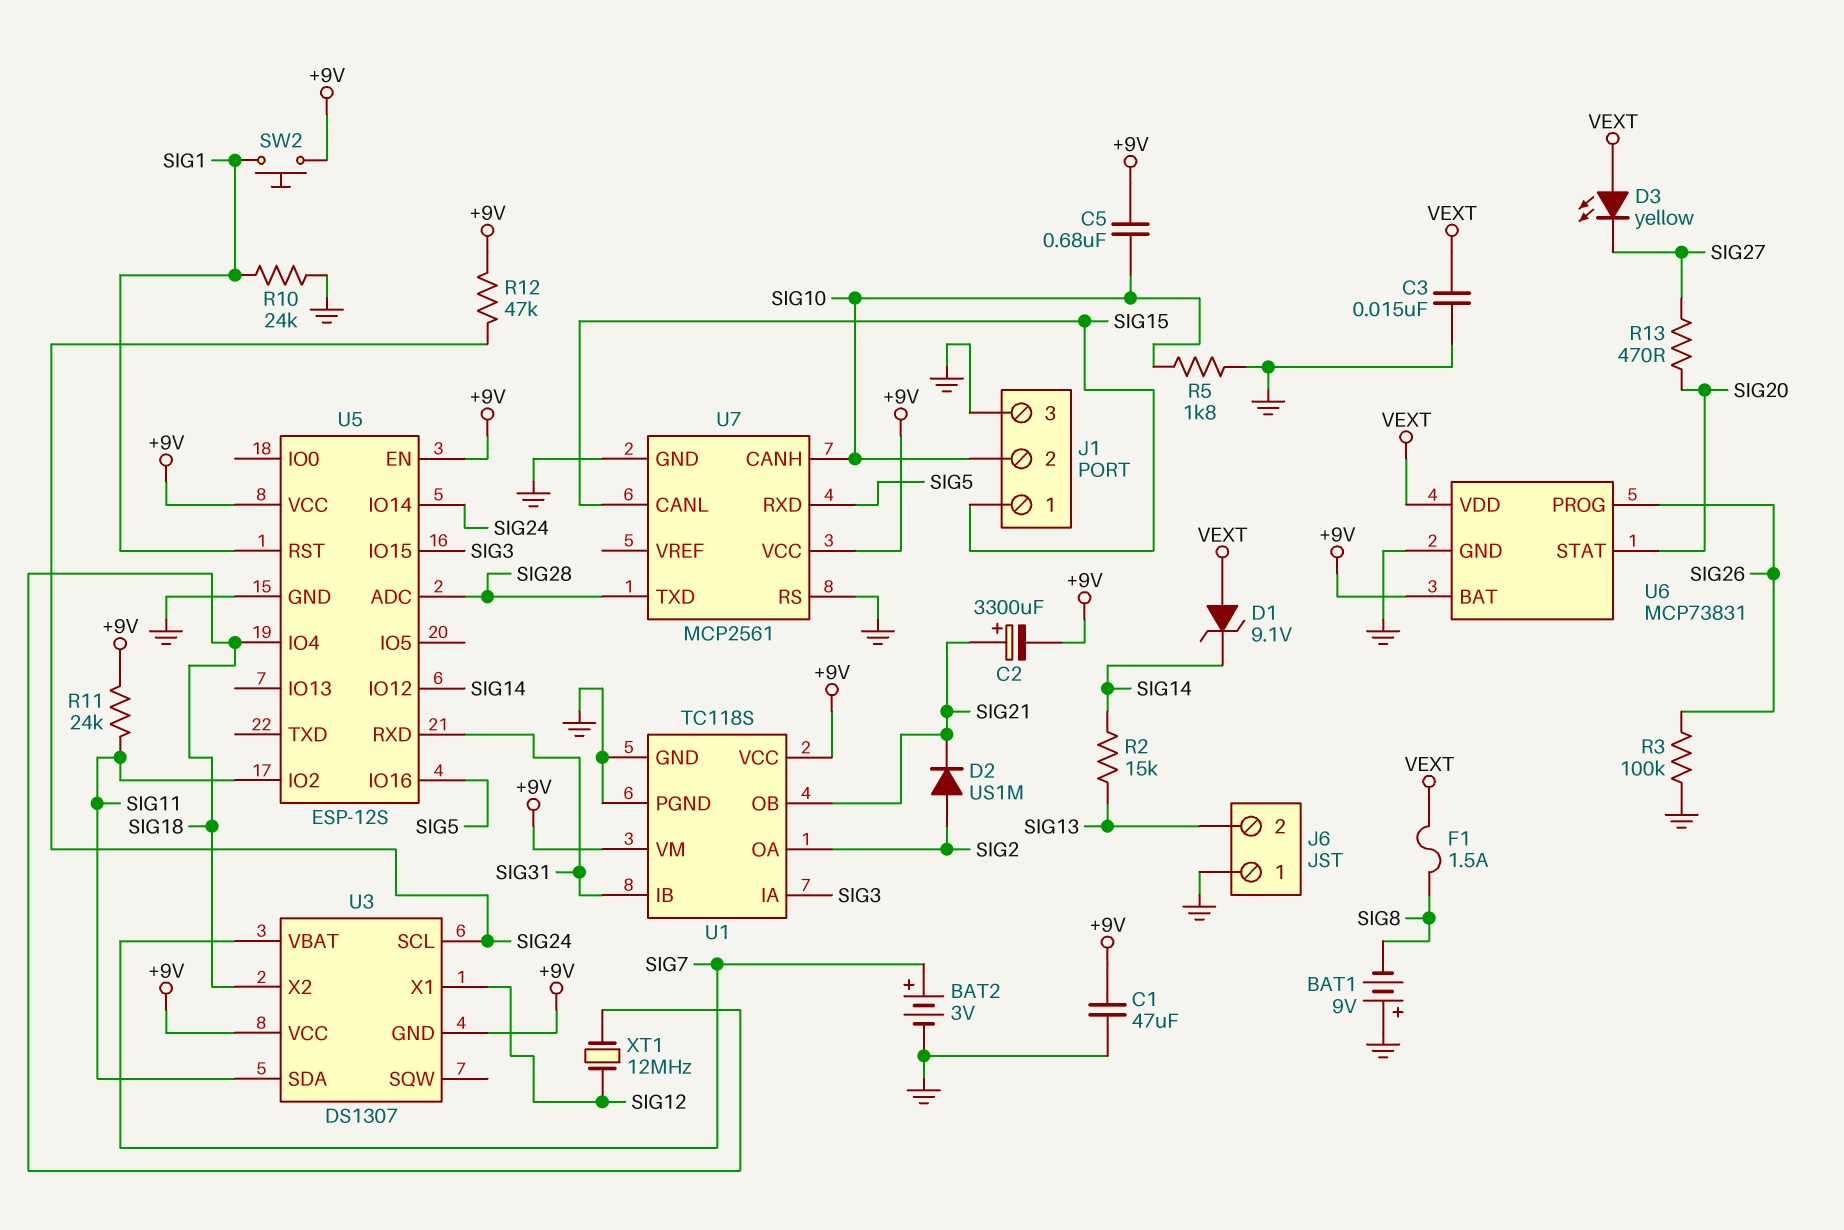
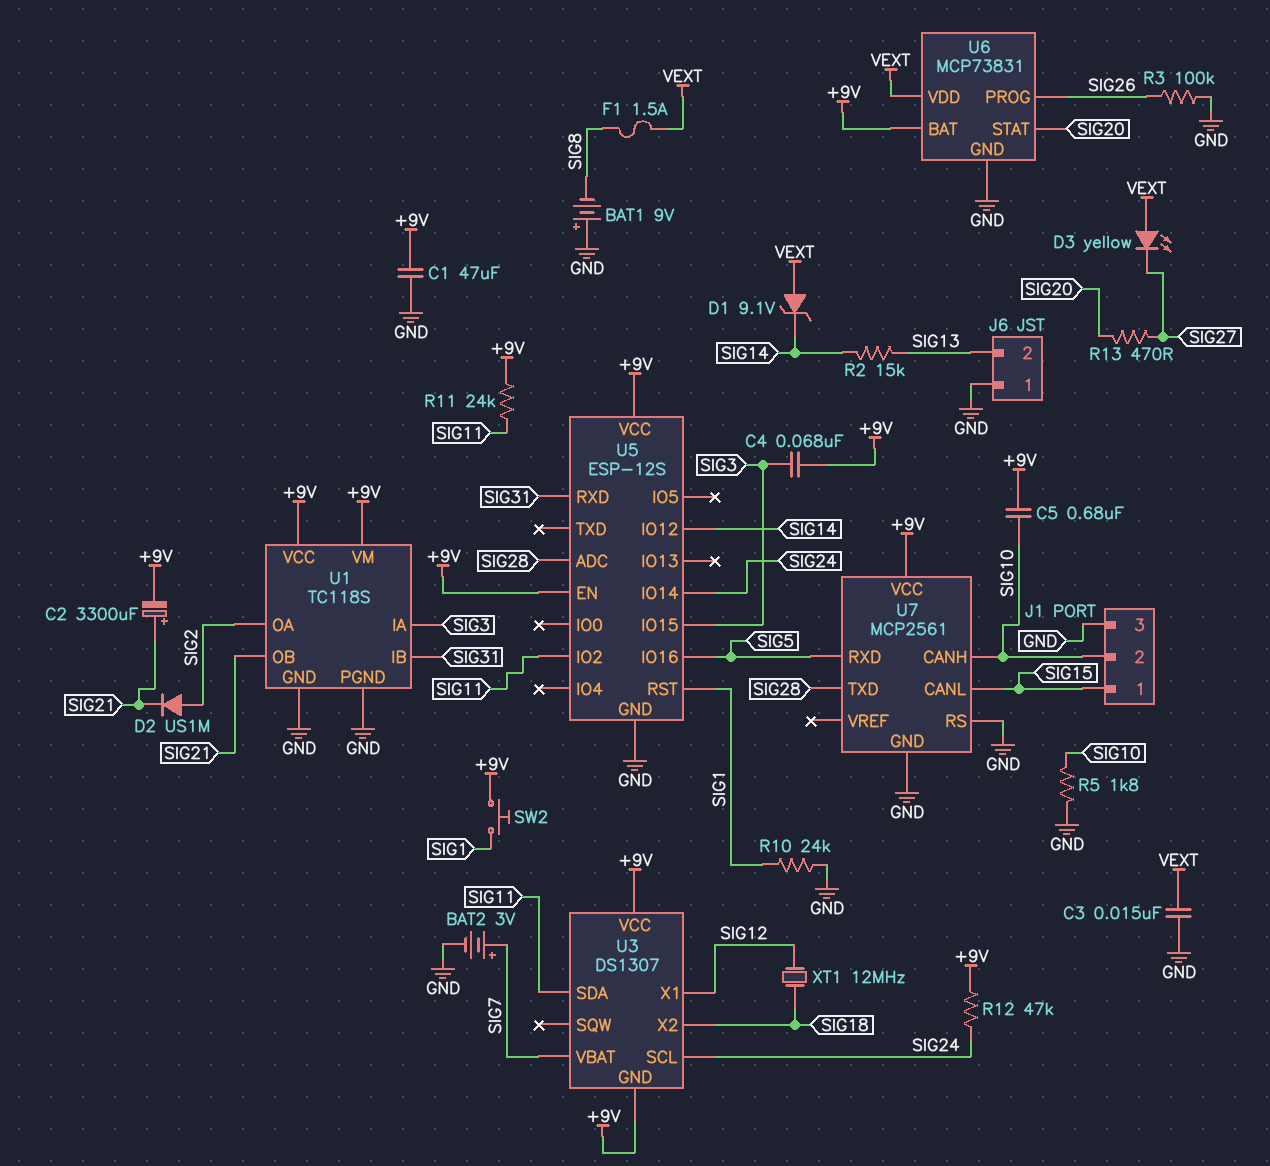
C4: none -> 68nF (+9V, SIG3)
U5 pin IO4: SIG18 -> none

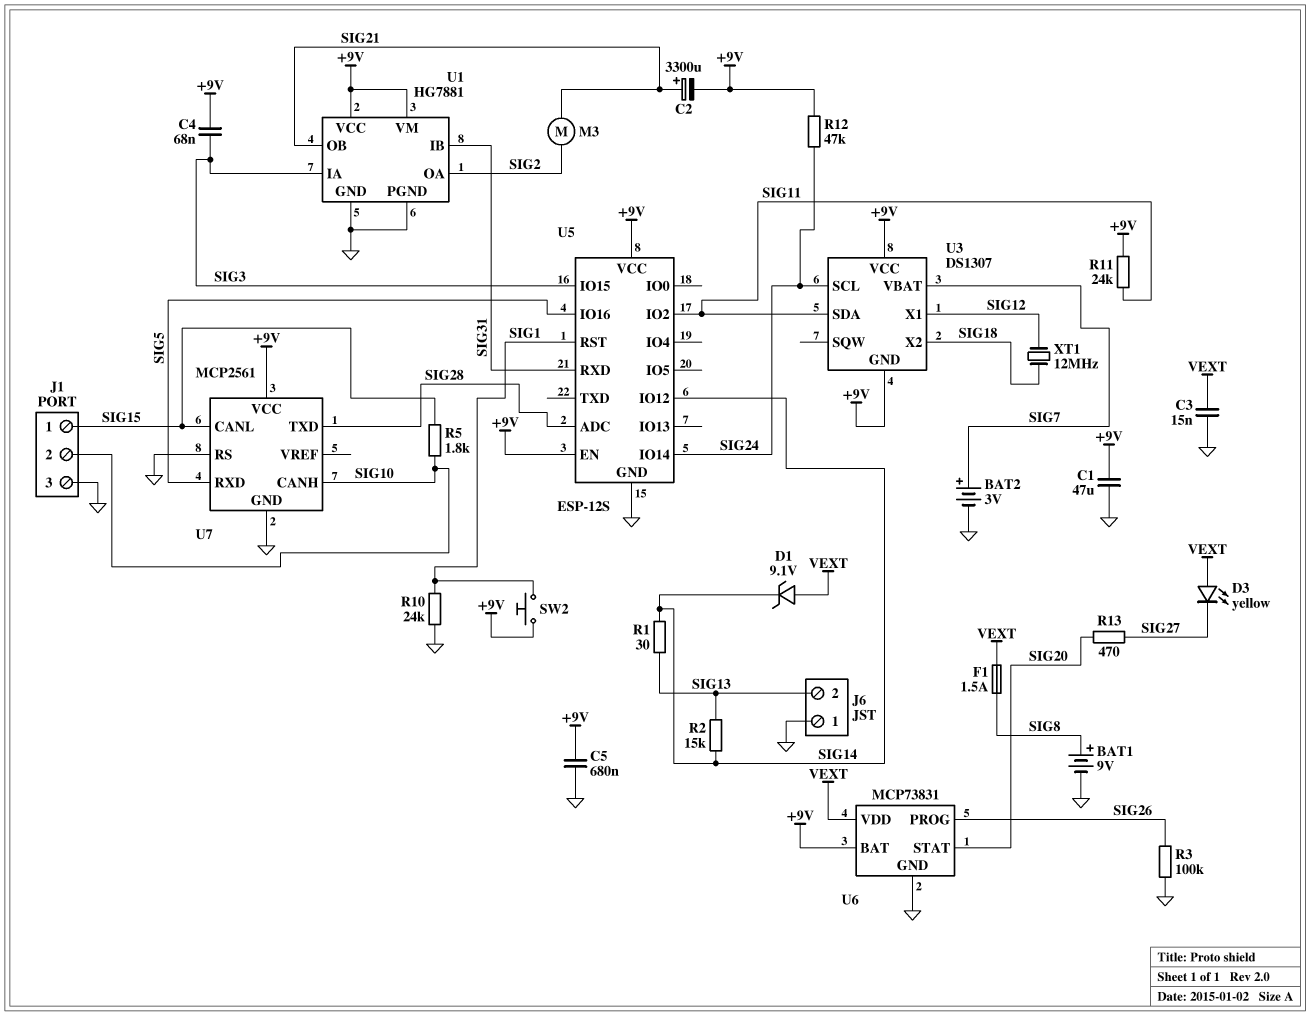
BAT1: 9V (plus GND, minus SIG8) -> 9V (plus SIG8, minus GND)
C5: 680nF (+9V, SIG10) -> 680nF (+9V, GND)
D2: diode US1M (A SIG2, K SIG21) -> none
M3: none -> motor (SIG2, SIG21)
R1: none -> 30 (SIG13, SIG14)
R5: 1.8k (GND, SIG10) -> 1.8k (SIG10, SIG15)
U1: TC118S -> HG7881

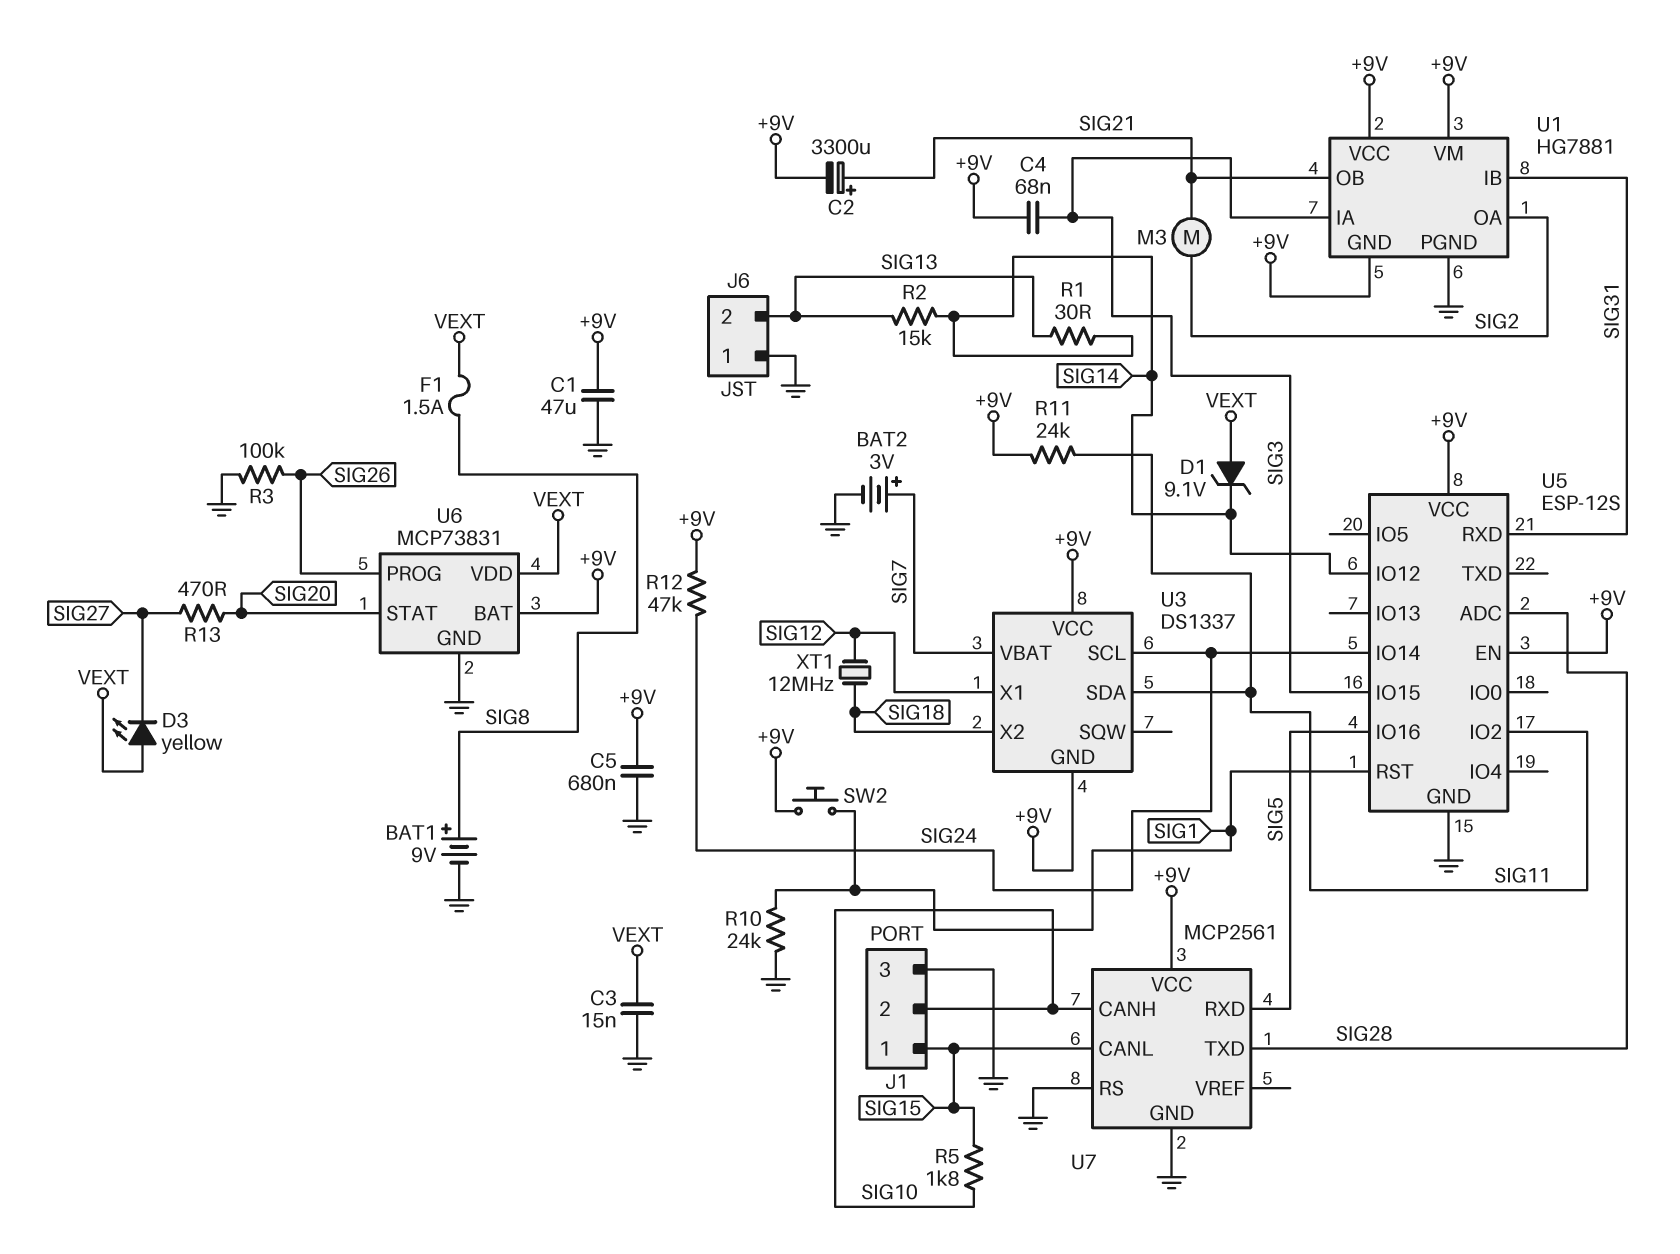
U1 pin GND: GND -> +9V
U3: DS1307 -> DS1337

